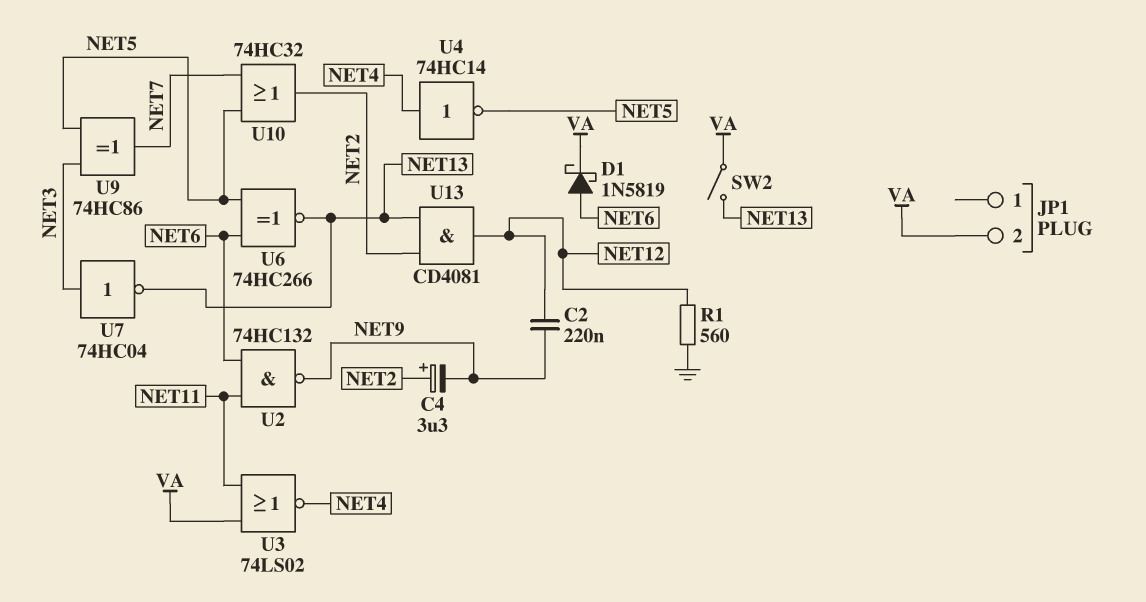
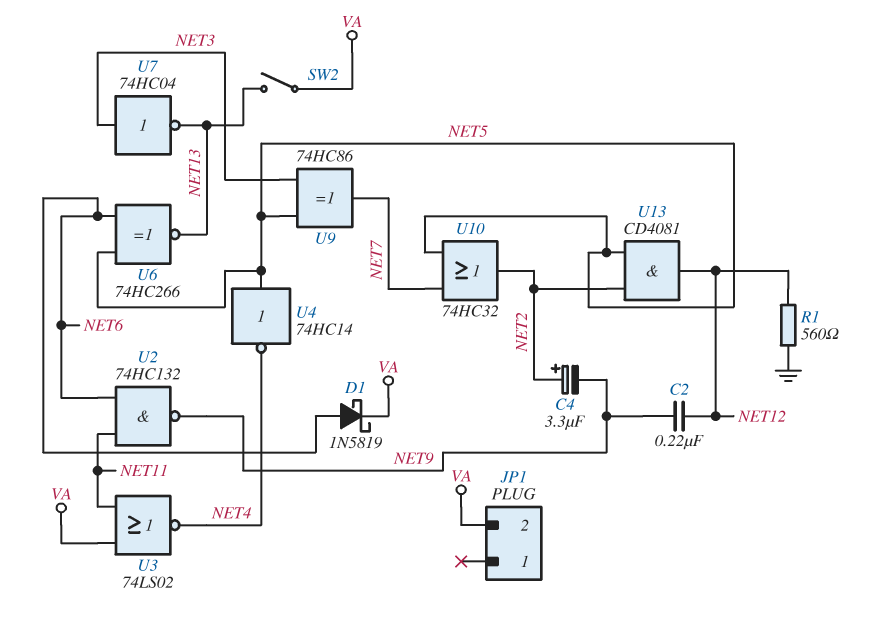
U4: NOT 74HC14 (in NET4, out NET5) -> NOT 74HC14 (in NET5, out NET4)
U13: AND CD4081 (in NET2, in NET13, out NET12) -> AND CD4081 (in NET2, in NET5, out NET12)

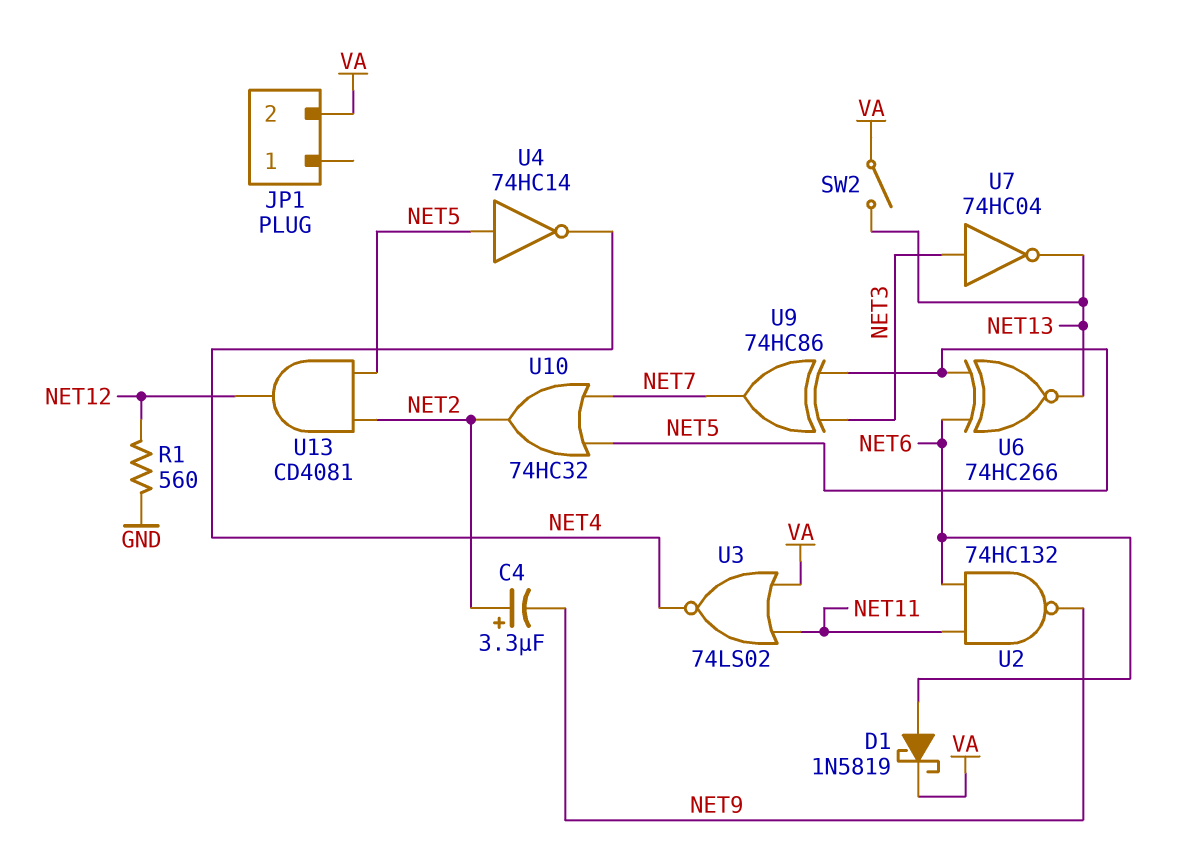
C2: 220nF (NET9, NET12) -> none

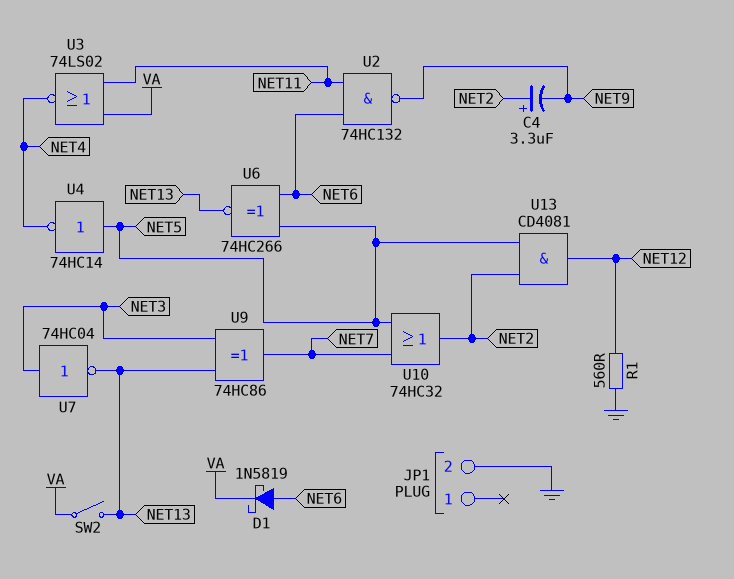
JP1 pin 2: VA -> GND
U9: XOR 74HC86 (in NET3, in NET5, out NET7) -> XOR 74HC86 (in NET3, in NET13, out NET7)

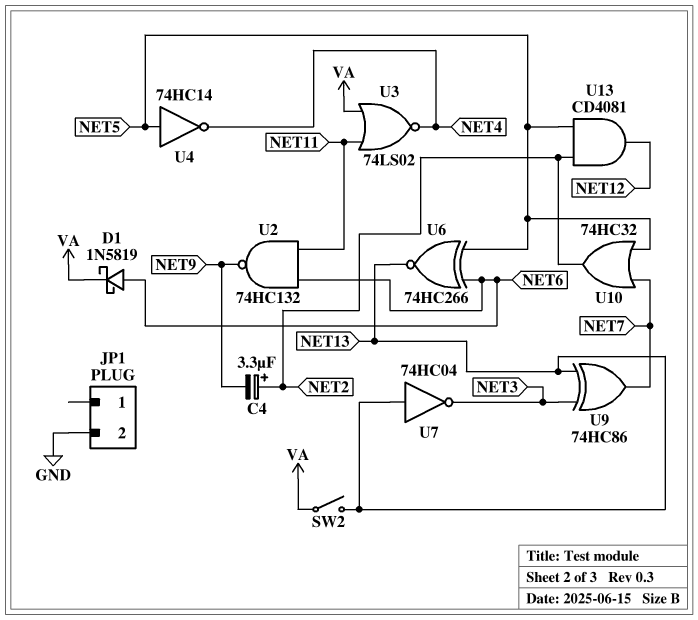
R1: 560 (GND, NET12) -> none
U7: NOT 74HC04 (in NET3, out NET13) -> NOT 74HC04 (in NET13, out NET3)

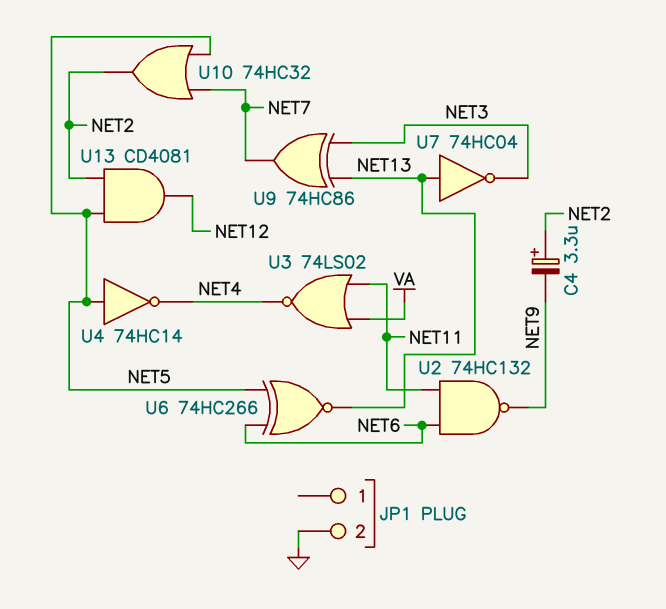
D1: schottky 1N5819 (A NET6, K VA) -> none
SW2: switch (NET13, VA) -> none

